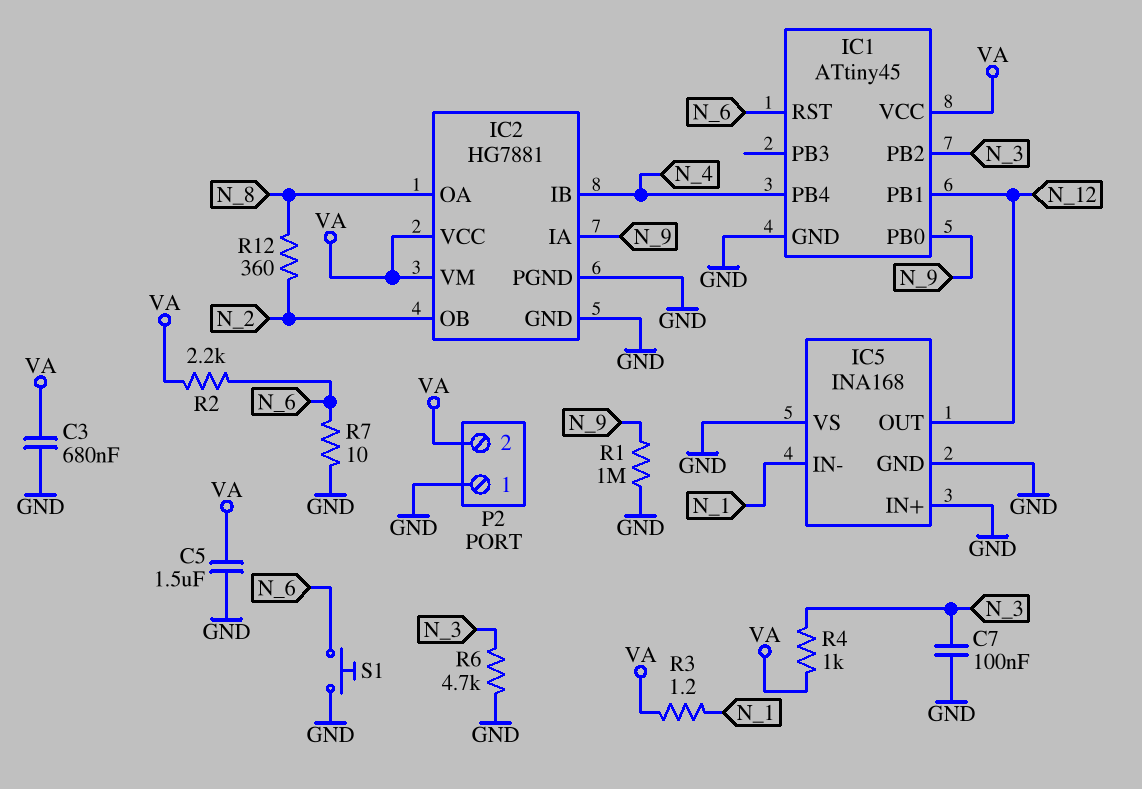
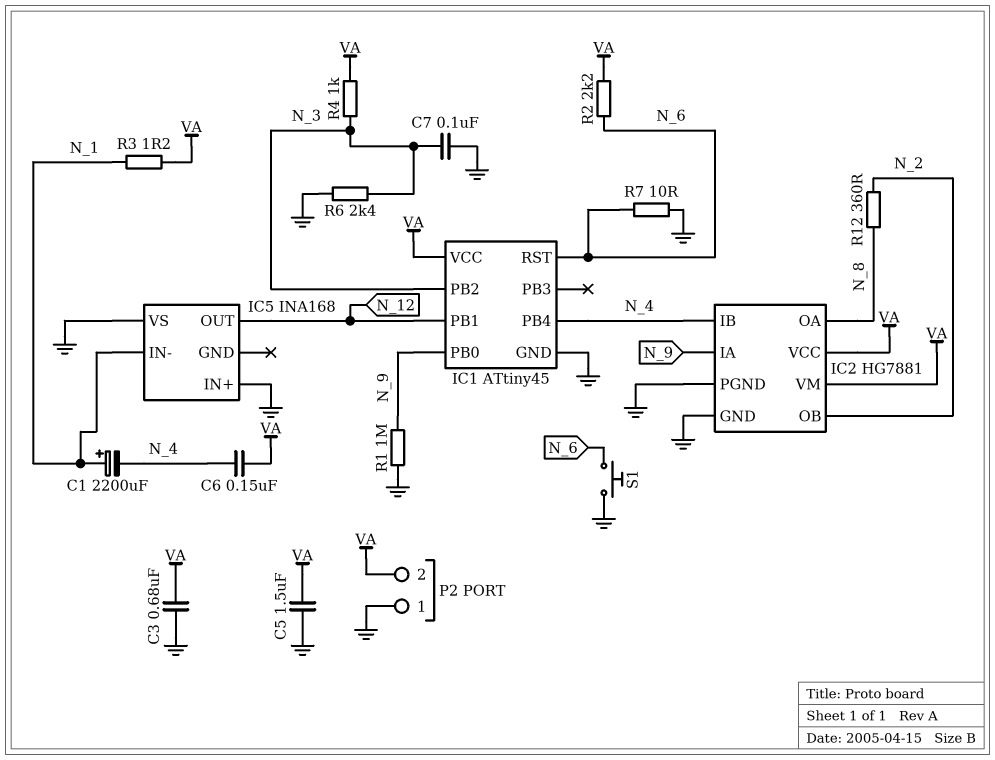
C1: none -> 2200uF (plus N_1, minus N_4)
C6: none -> 150nF (N_4, VA)
IC5 pin GND: GND -> none
R6: 4.7k (GND, N_3) -> 2.4k (GND, N_3)

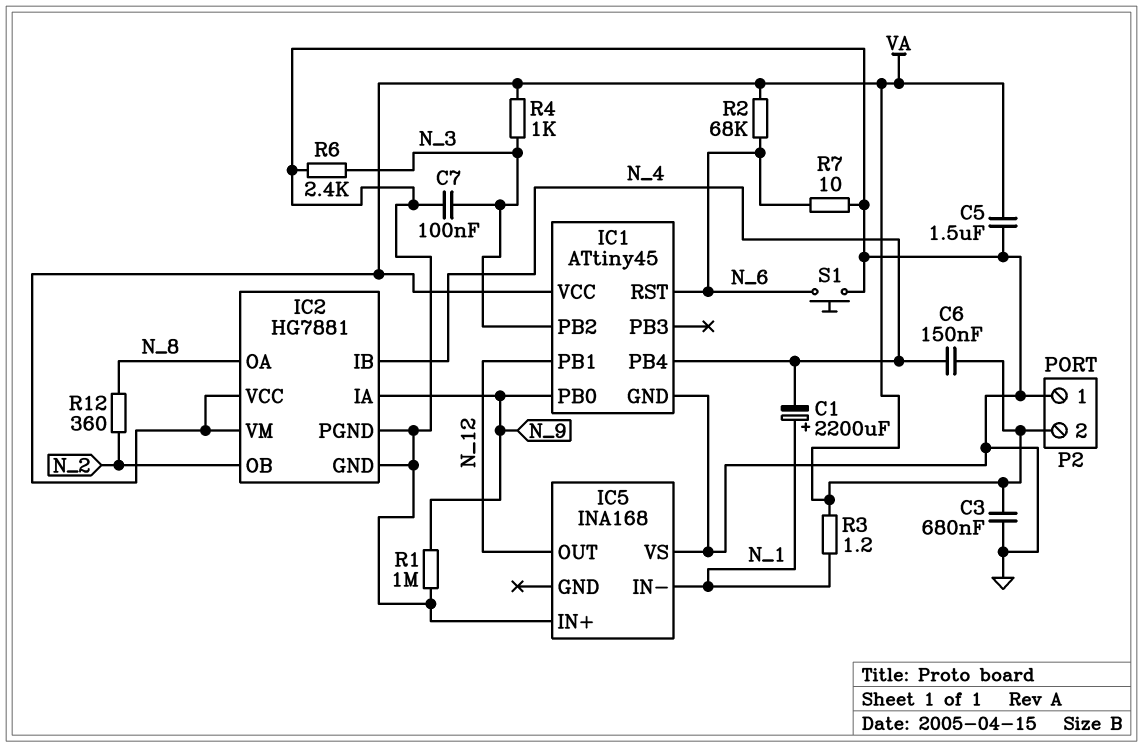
R2: 2.2k (N_6, VA) -> 68k (N_6, VA)

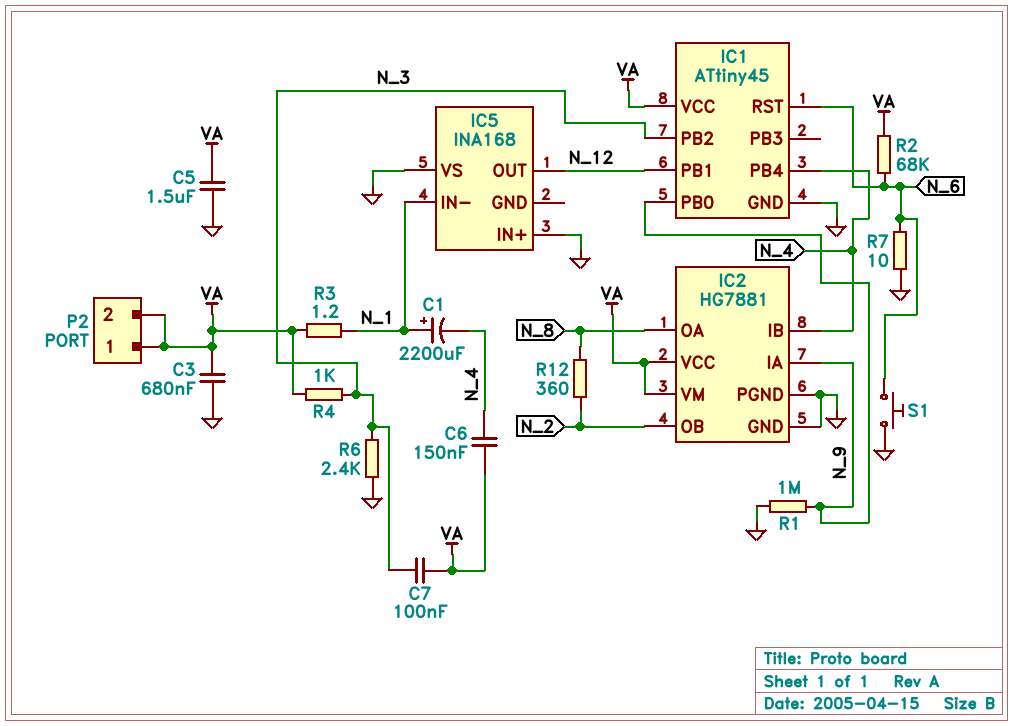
C7: 100nF (GND, N_3) -> 100nF (N_3, VA)
P2 pin 1: GND -> VA

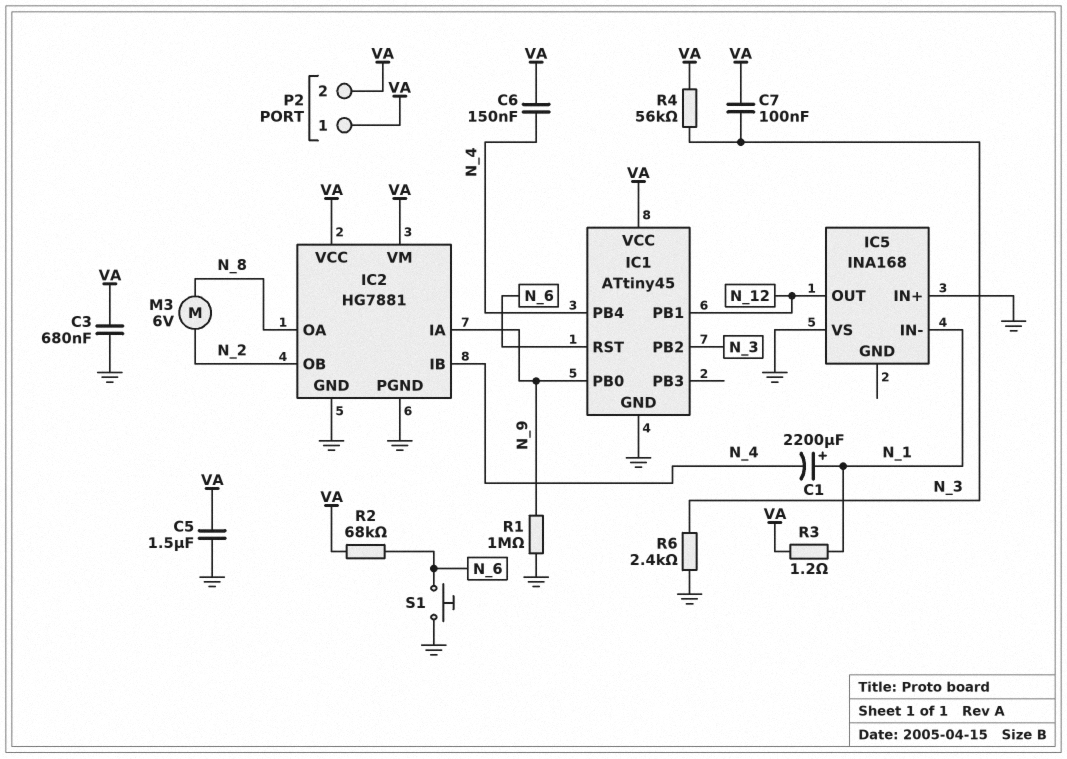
M3: none -> motor 6V (N_2, N_8)
R4: 1k (N_3, VA) -> 56k (N_3, VA)
R7: 10 (GND, N_6) -> none
R12: 360 (N_2, N_8) -> none

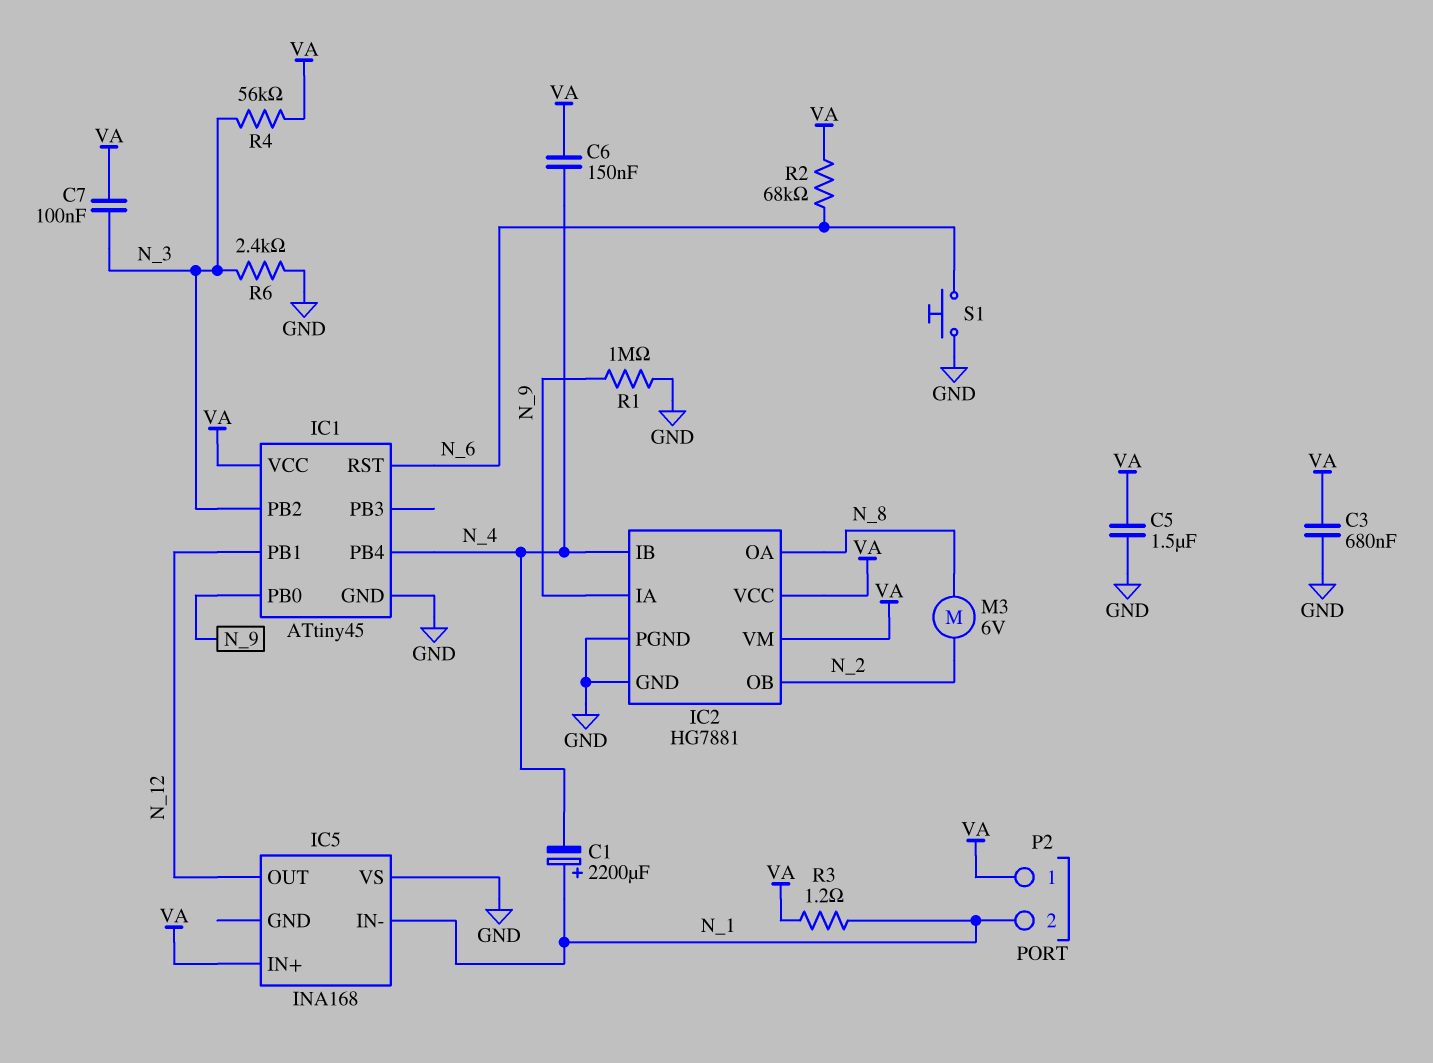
IC5 pin IN+: GND -> VA
P2 pin 2: VA -> N_1

